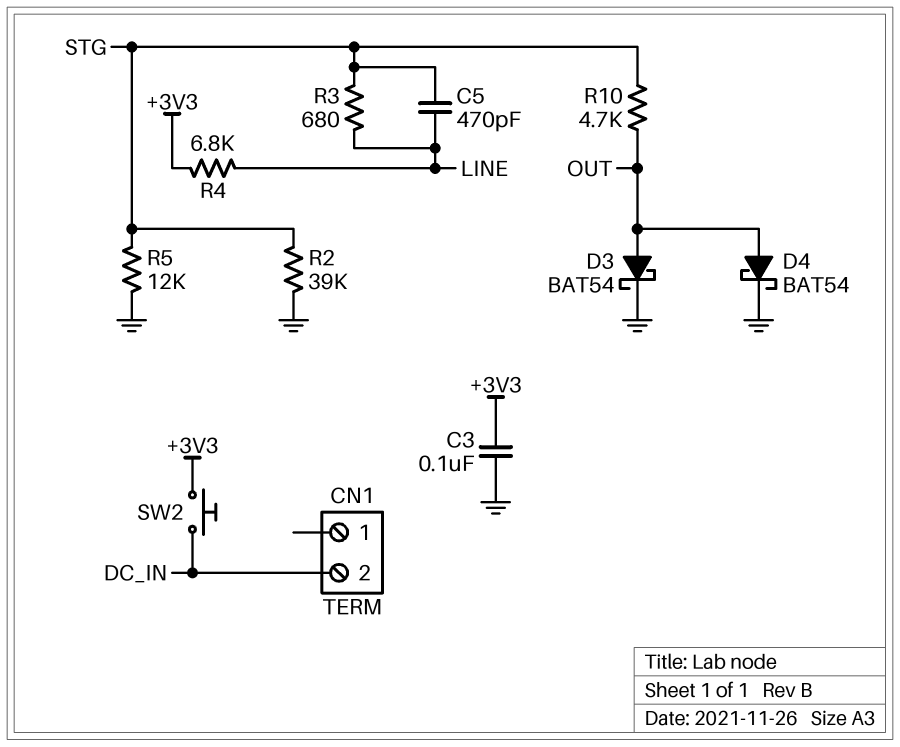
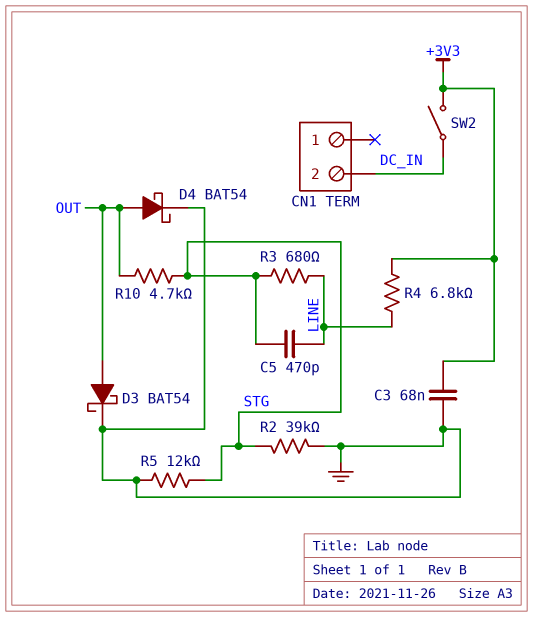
C3: 100nF (+3V3, GND) -> 68nF (+3V3, GND)
SW2: button (+3V3, DC_IN) -> switch (+3V3, DC_IN)

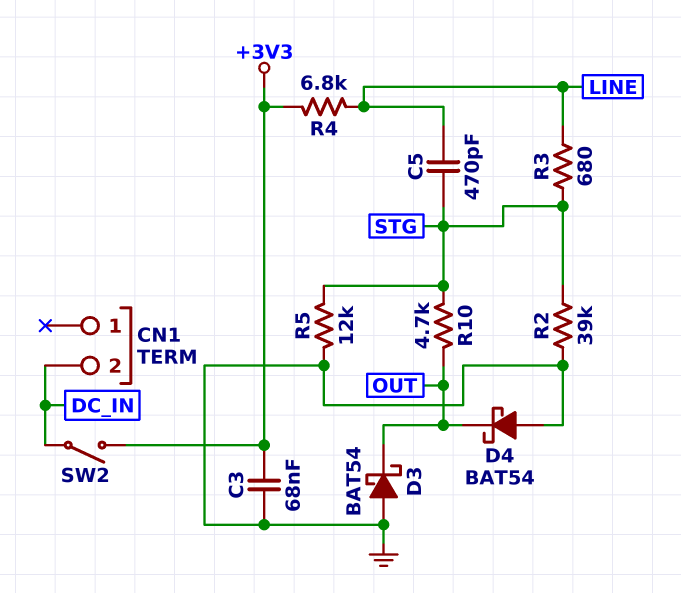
D3: schottky BAT54 (A OUT, K GND) -> schottky BAT54 (A GND, K OUT)
D4: schottky BAT54 (A OUT, K GND) -> schottky BAT54 (A GND, K OUT)

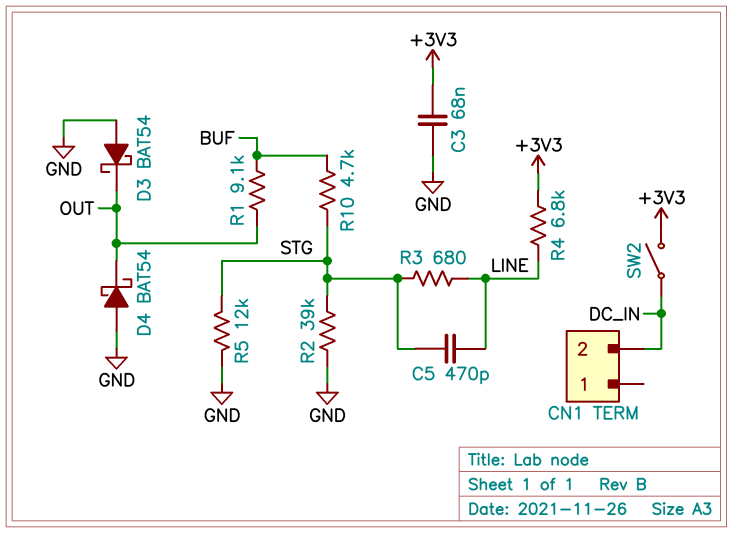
R1: none -> 9.1k (BUF, OUT)
R10: 4.7k (OUT, STG) -> 4.7k (BUF, STG)

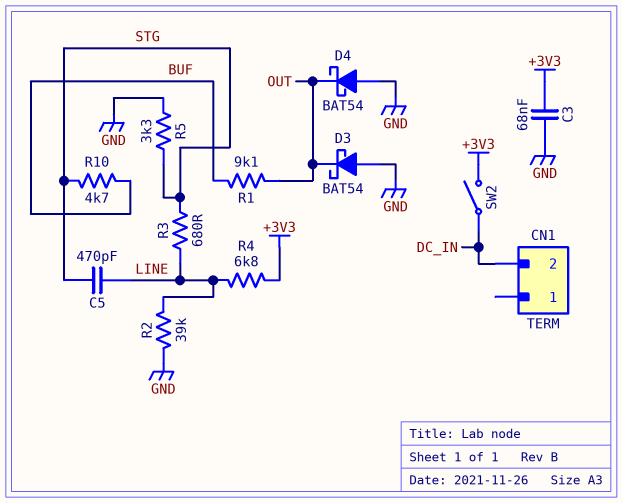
R2: 39k (GND, STG) -> 39k (GND, LINE)
R5: 12k (GND, STG) -> 3.3k (GND, STG)

